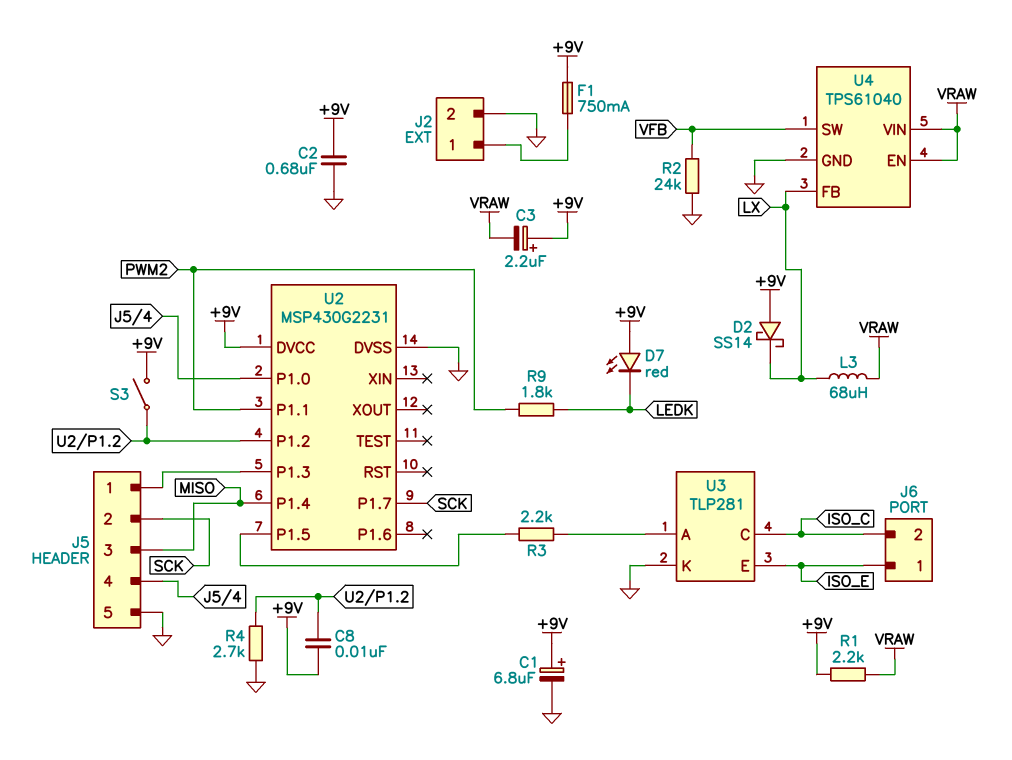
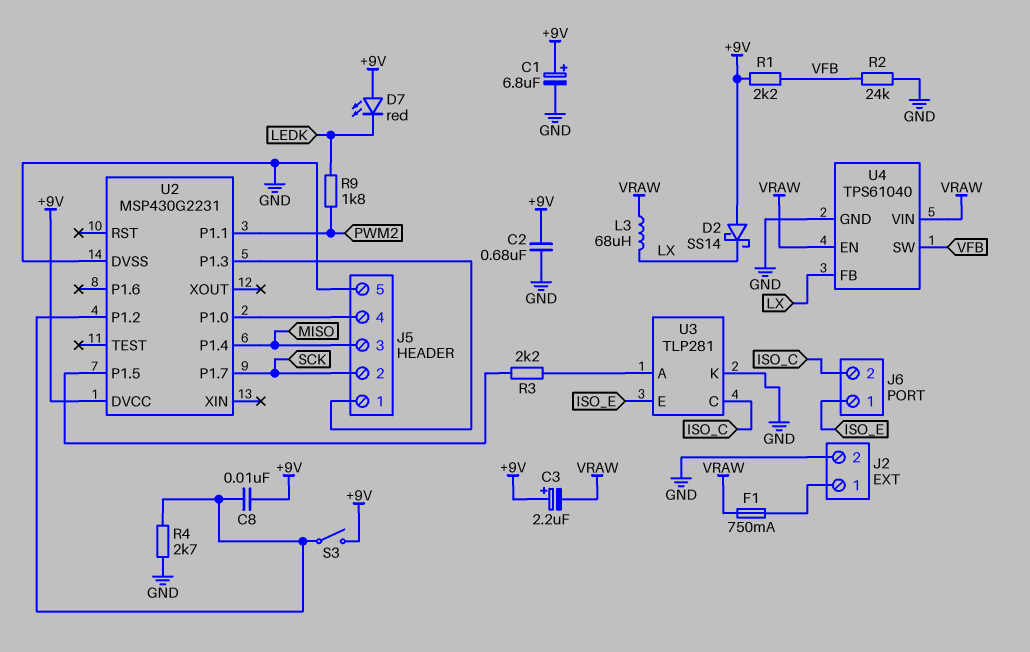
F1: 750mA (+9V, J2/1) -> 750mA (J2/1, VRAW)
R1: 2.2k (+9V, VRAW) -> 2.2k (+9V, VFB)

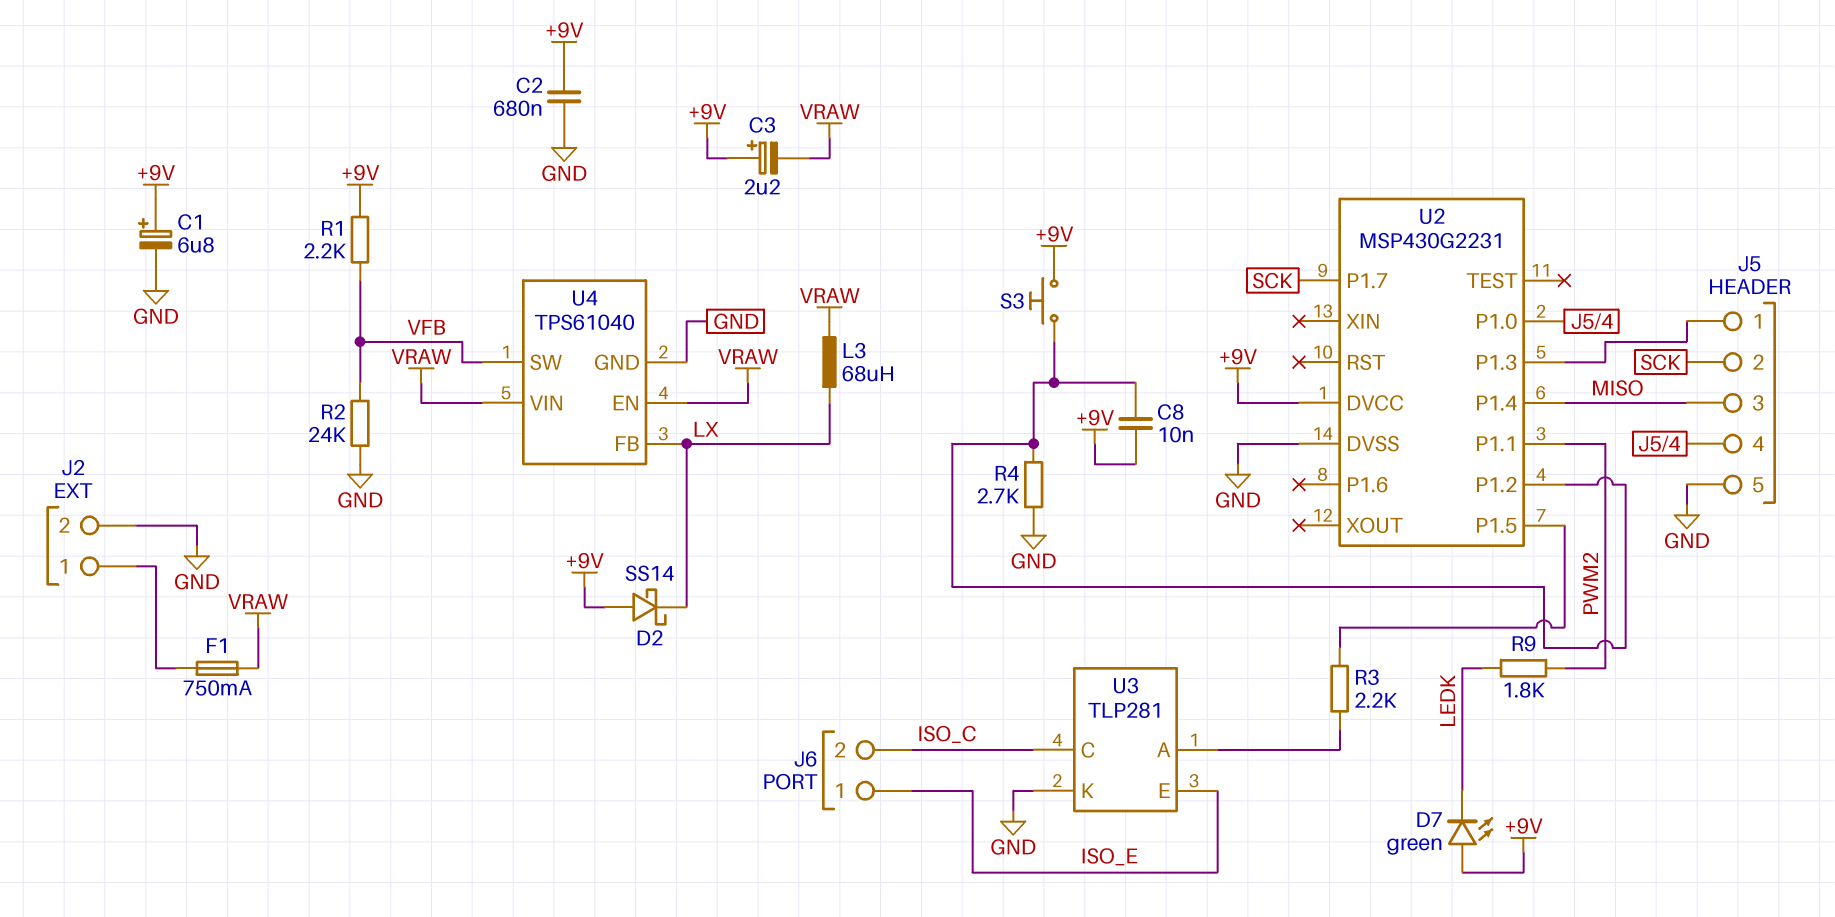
D7: LED red (A +9V, K LEDK) -> LED green (A +9V, K LEDK)
S3: switch (+9V, U2/P1.2) -> button (+9V, U2/P1.2)

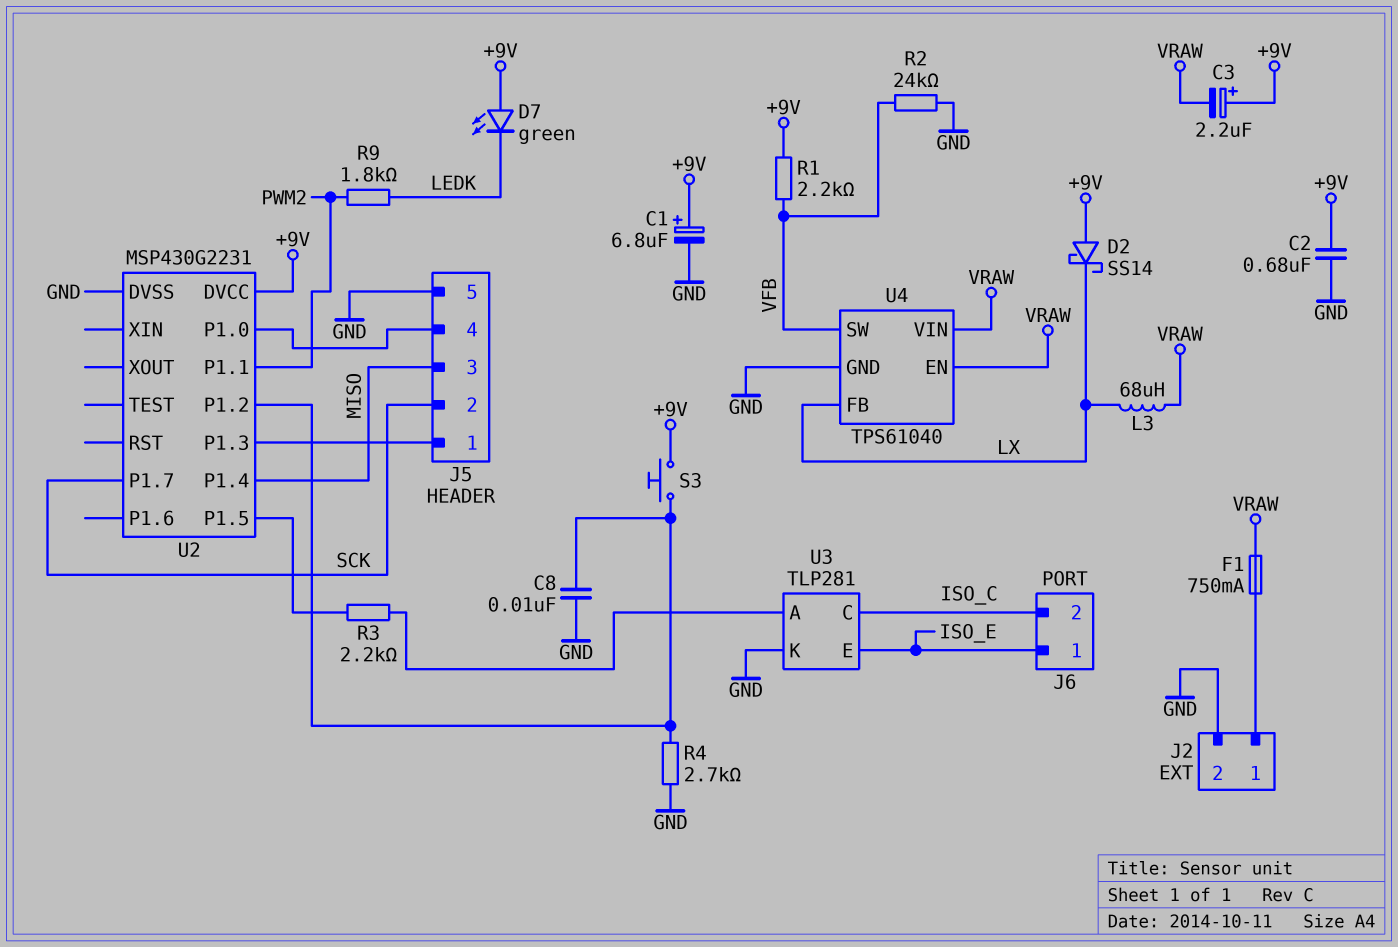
C8: 10nF (+9V, U2/P1.2) -> 10nF (GND, U2/P1.2)

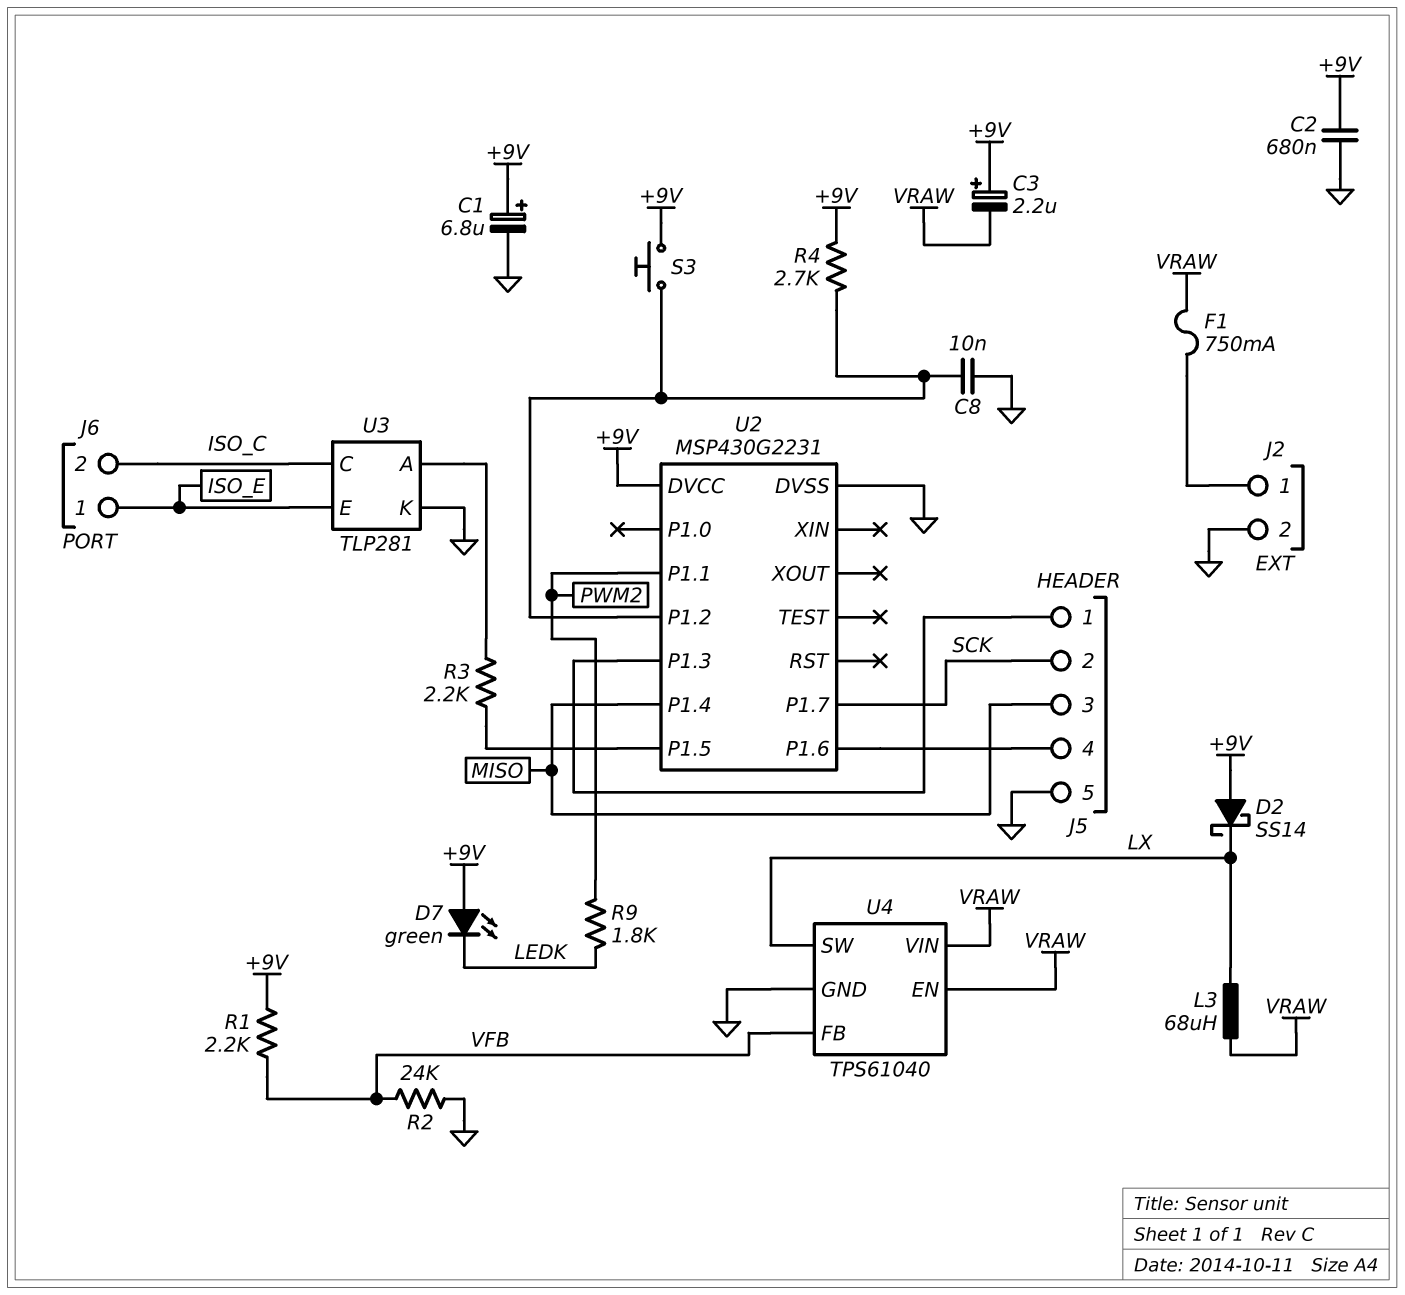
R4: 2.7k (GND, U2/P1.2) -> 2.7k (+9V, U2/P1.2)
U2 pin P1.0: J5/4 -> none
U2 pin P1.6: none -> J5/4
U4 pin FB: LX -> VFB
U4 pin SW: VFB -> LX

